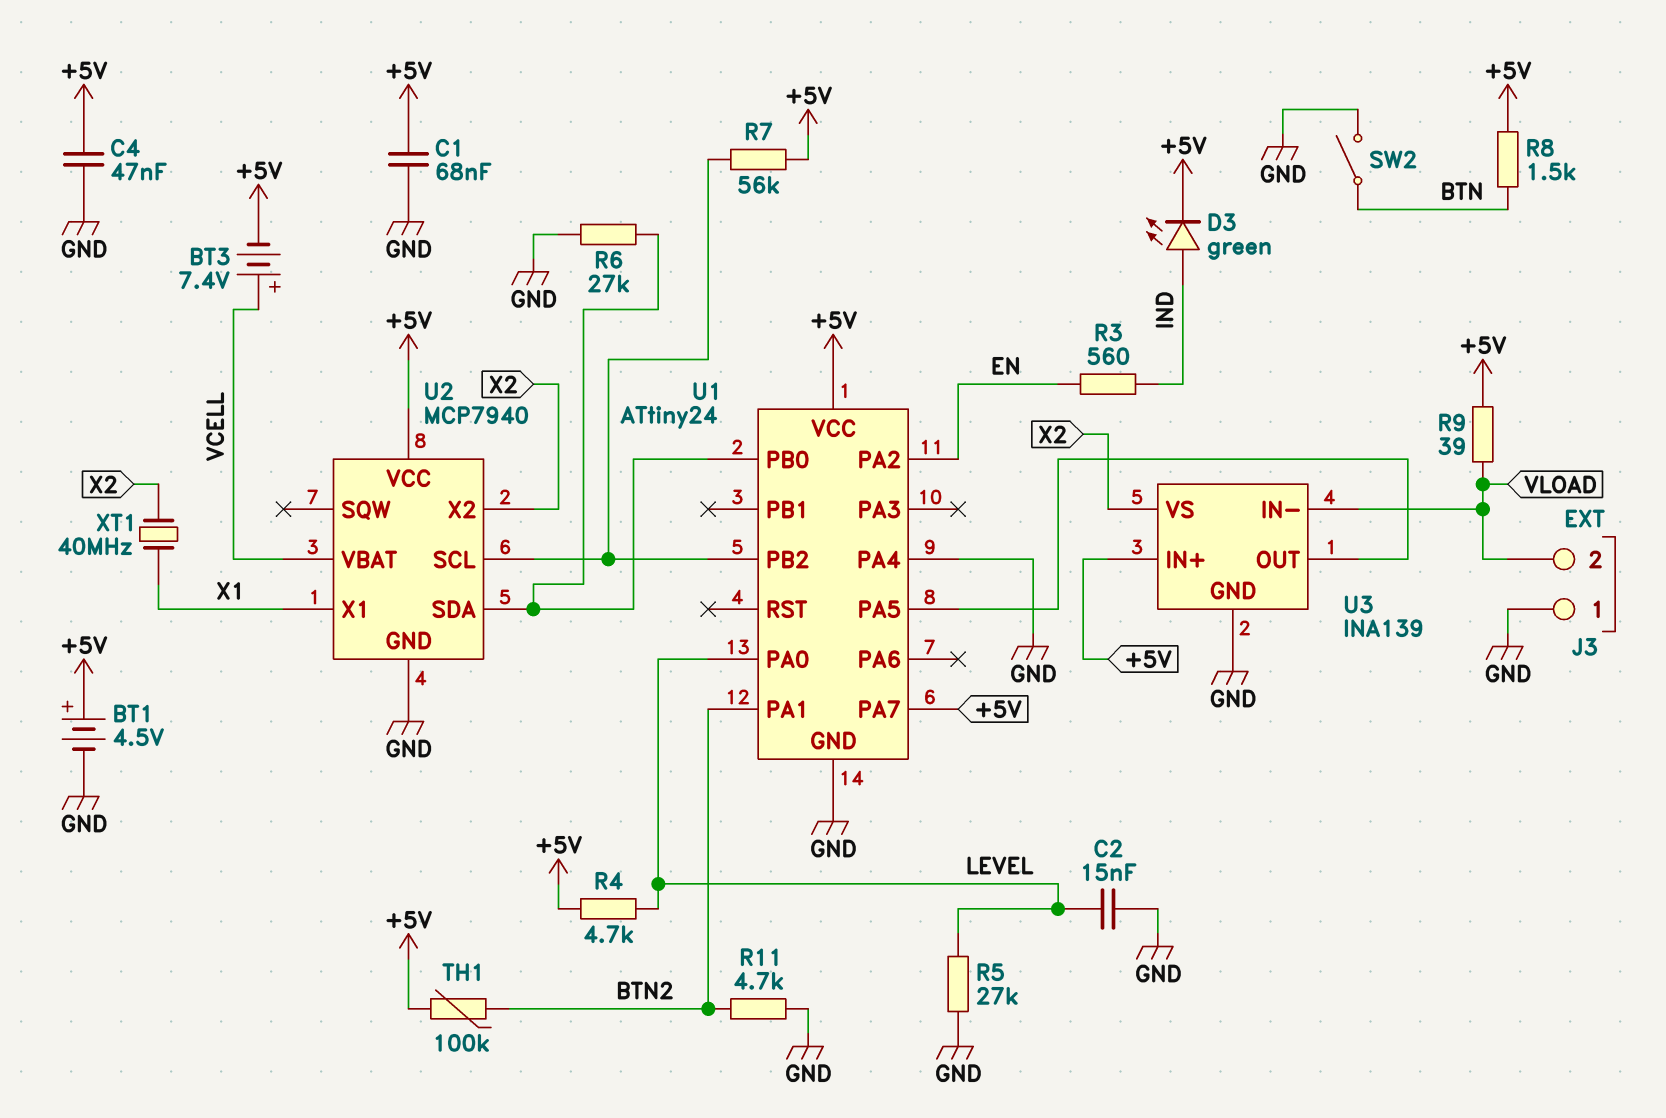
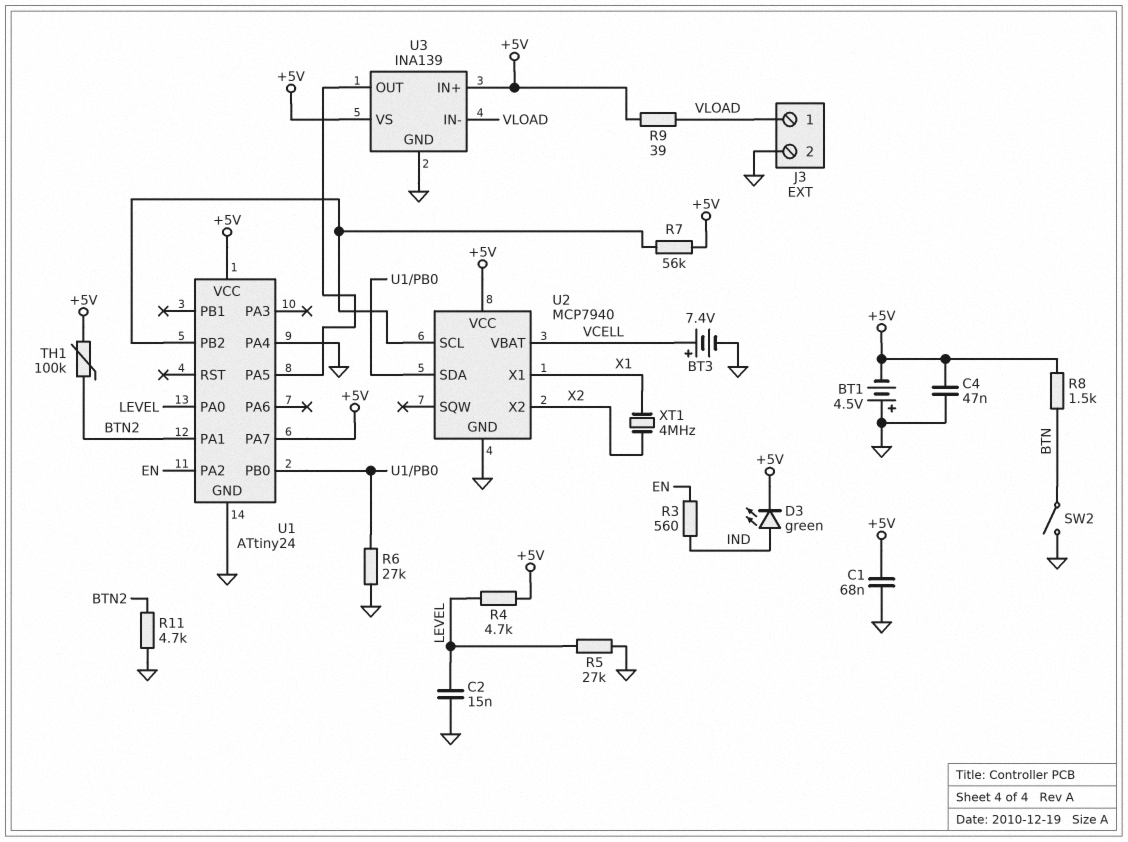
BT1: 4.5V (plus +5V, minus GND) -> 4.5V (plus GND, minus +5V)
BT3: 7.4V (plus VCELL, minus +5V) -> 7.4V (plus VCELL, minus GND)
J3 pin 1: GND -> VLOAD
J3 pin 2: VLOAD -> GND
U3 pin VS: X2 -> +5V
XT1: 40MHz (X1, X2) -> 4MHz (X1, X2)

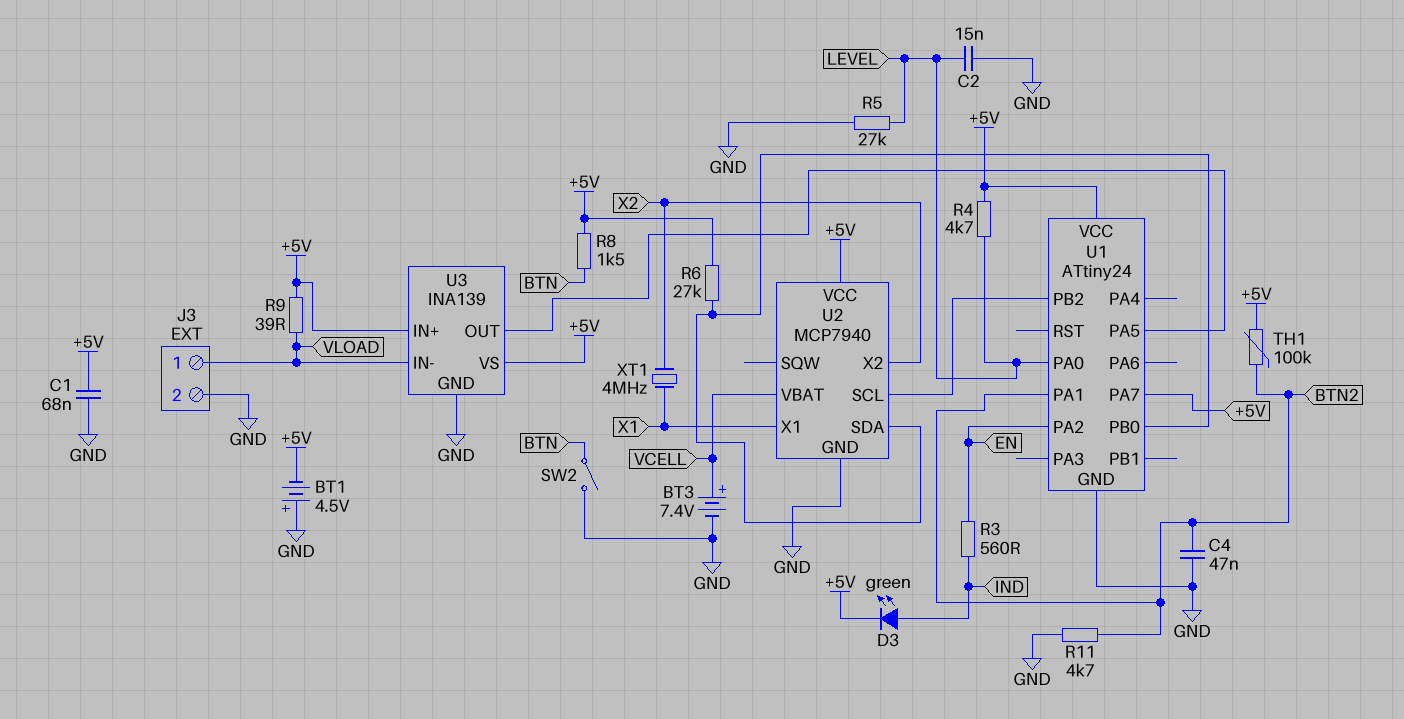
C4: 47nF (+5V, GND) -> 47nF (BTN2, GND)
R6: 27k (GND, U1/PB0) -> 27k (+5V, U1/PB0)
R7: 56k (+5V, U1/PB2) -> none
U1 pin PA4: GND -> none

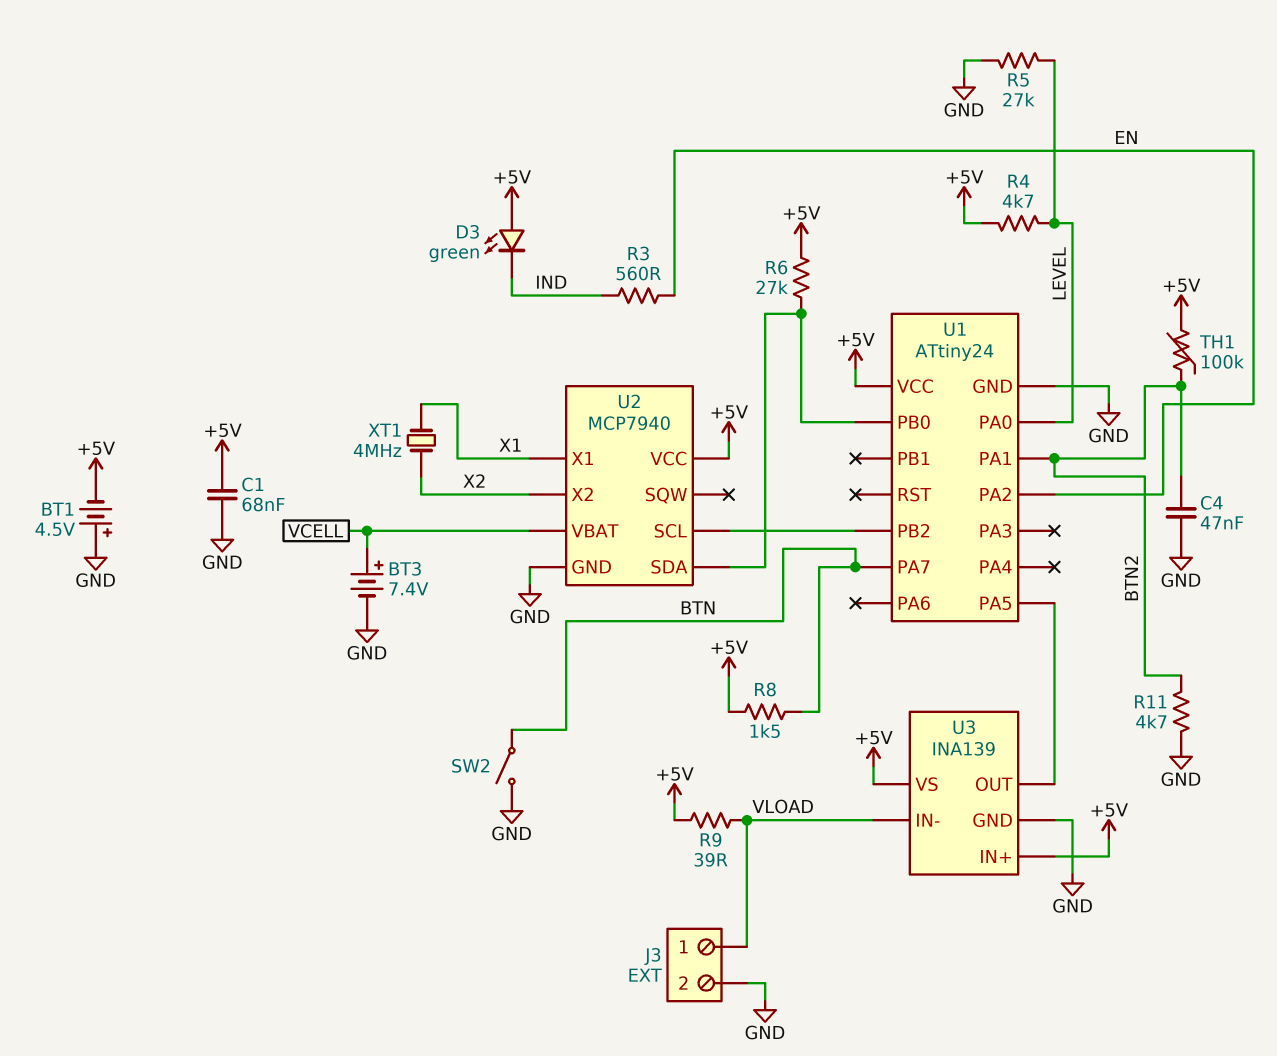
C2: 15nF (GND, LEVEL) -> none
D3: LED green (A IND, K +5V) -> LED green (A +5V, K IND)
U1 pin PA7: +5V -> BTN

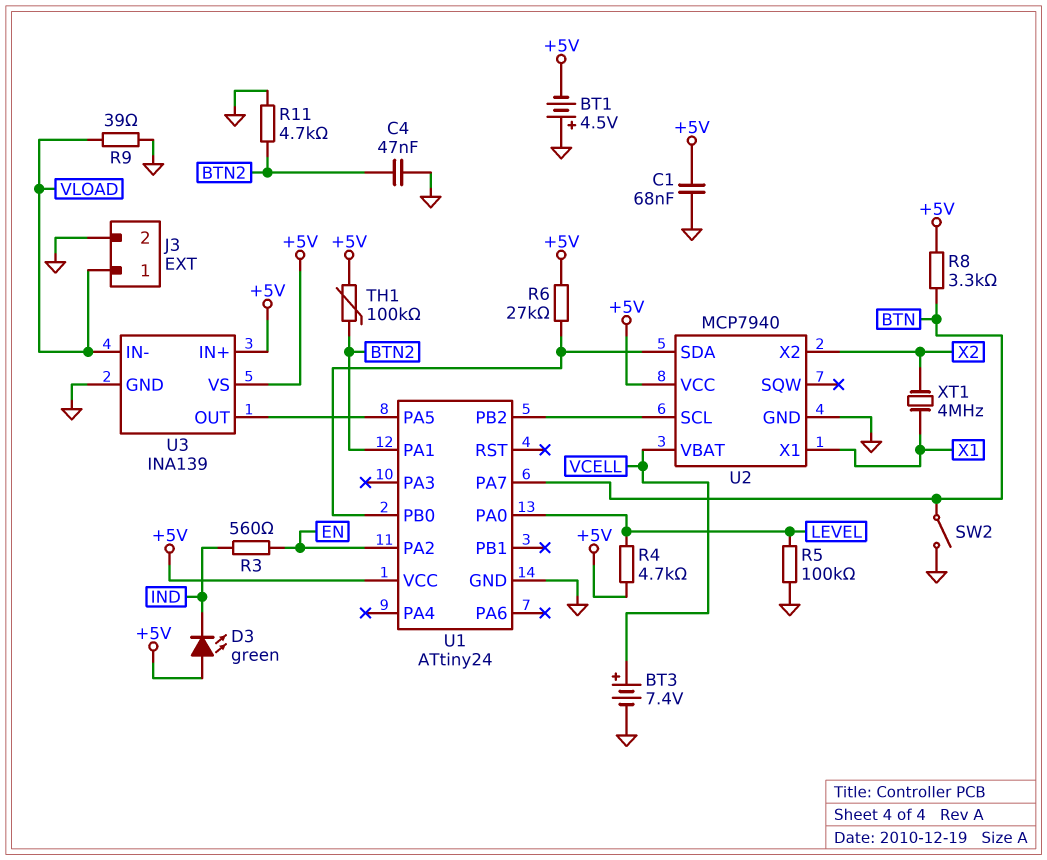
R5: 27k (GND, LEVEL) -> 100k (GND, LEVEL)
R8: 1.5k (+5V, BTN) -> 3.3k (+5V, BTN)
R9: 39 (+5V, VLOAD) -> 39 (GND, VLOAD)

